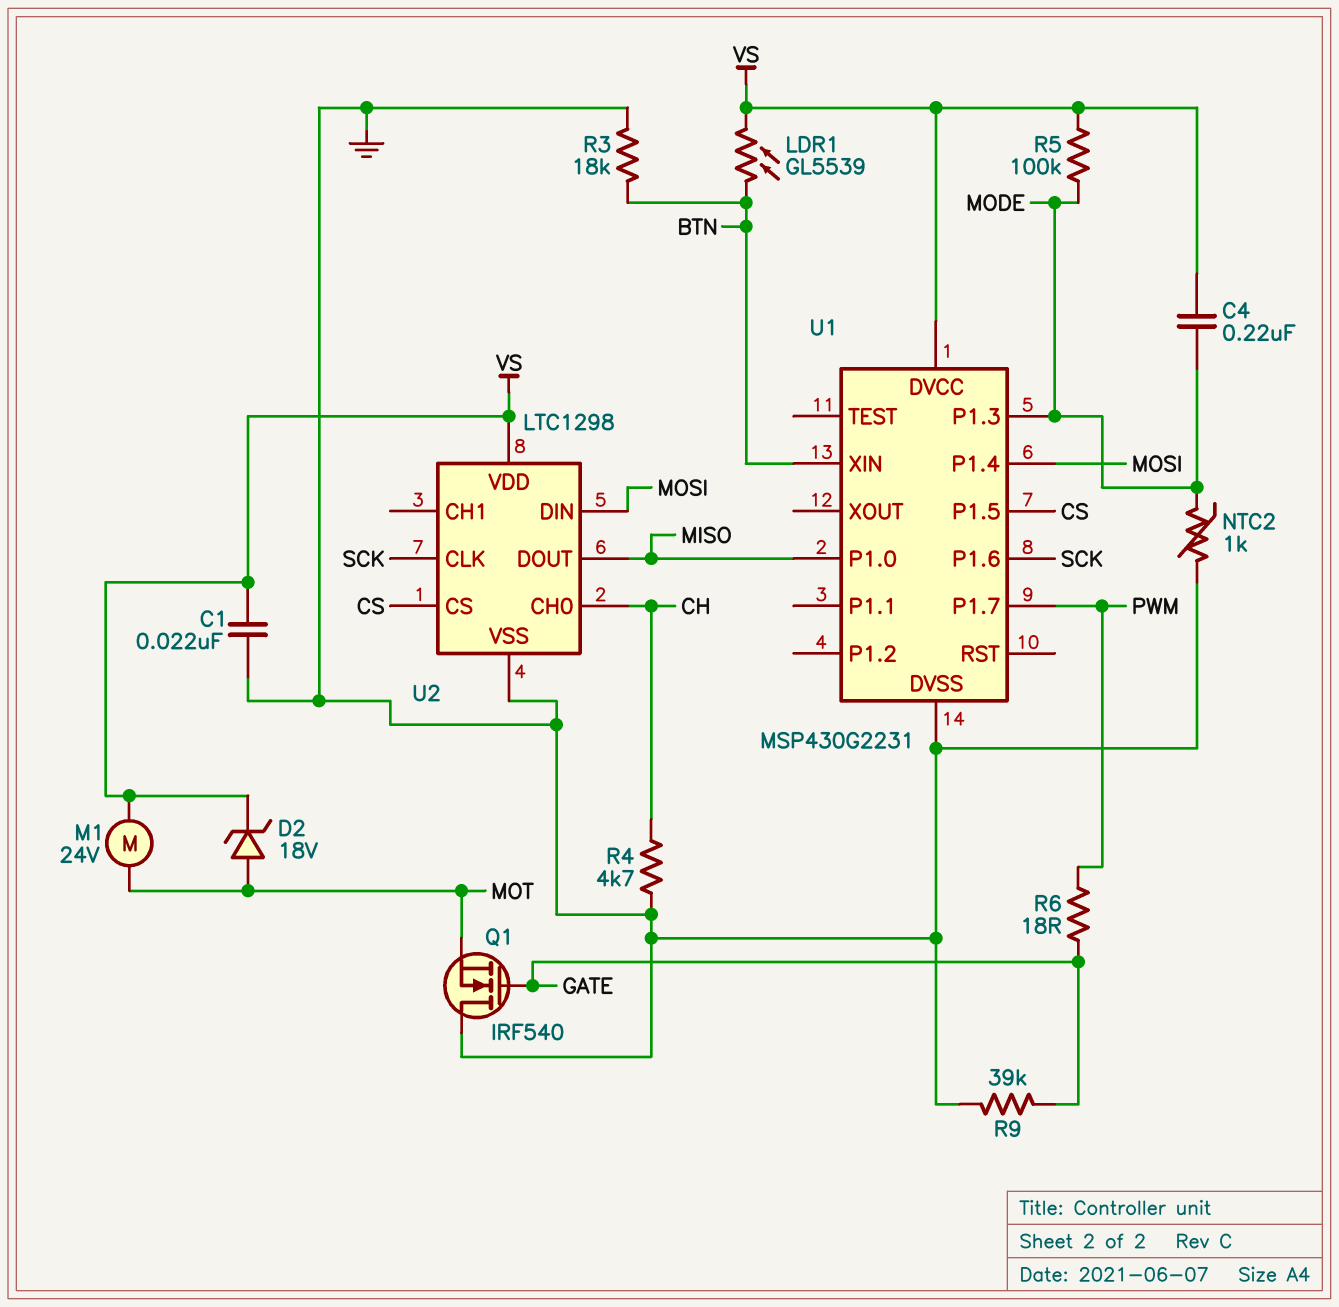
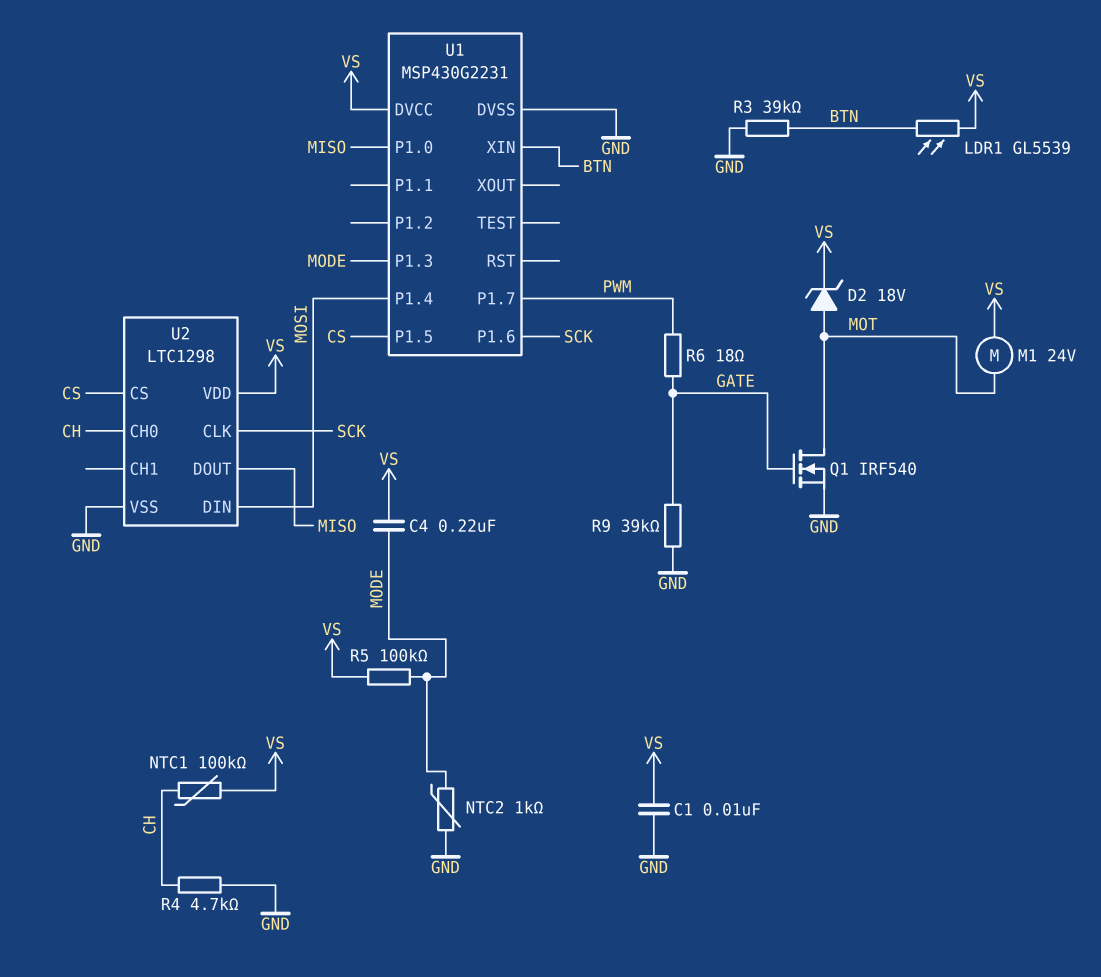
C1: 22nF (GND, VS) -> 10nF (GND, VS)
NTC1: none -> 100k (CH, VS)
Q1: NMOS IRF540 (G GATE, D GND, S MOT) -> NMOS IRF540 (G GATE, D MOT, S GND)
R3: 18k (BTN, GND) -> 39k (BTN, GND)

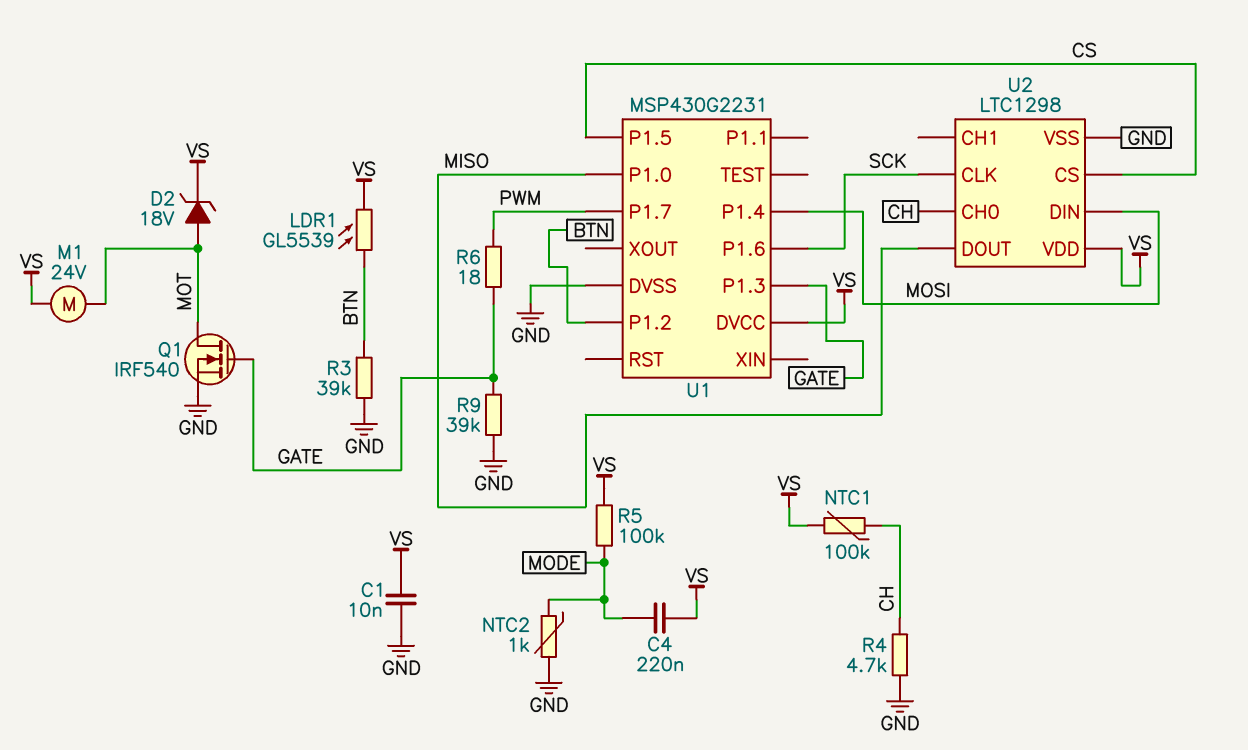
U1 pin P1.2: none -> BTN
U1 pin P1.3: MODE -> GATE
U1 pin XIN: BTN -> none

